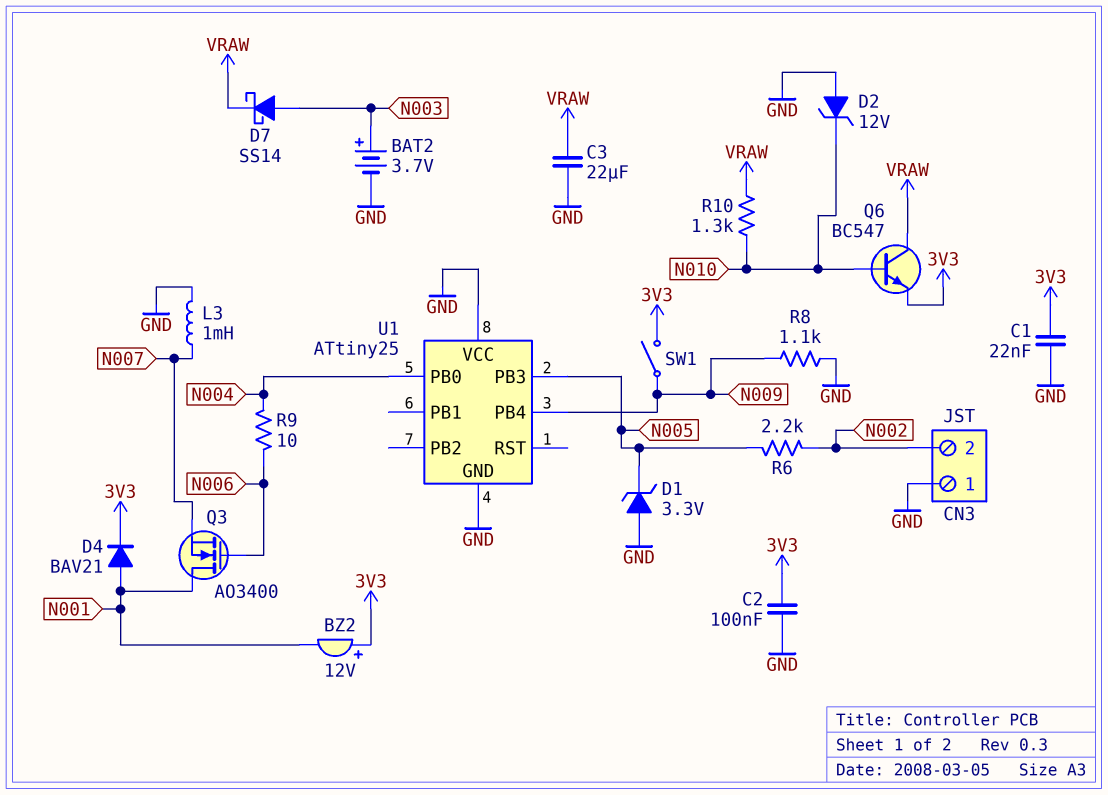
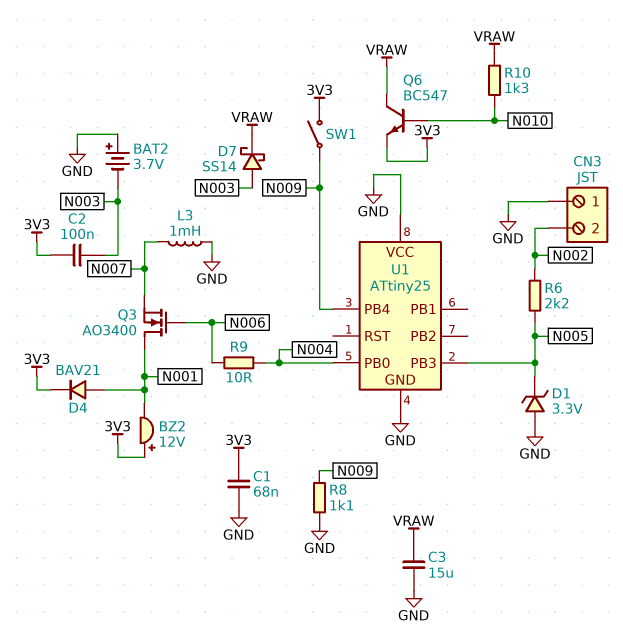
BAT2: 3.7V (plus N003, minus GND) -> 3.7V (plus GND, minus N003)
C1: 22nF (3V3, GND) -> 68nF (3V3, GND)
C2: 100nF (3V3, GND) -> 100nF (3V3, N003)
C3: 22uF (GND, VRAW) -> 15uF (GND, VRAW)
D2: zener 12V (A GND, K N010) -> none

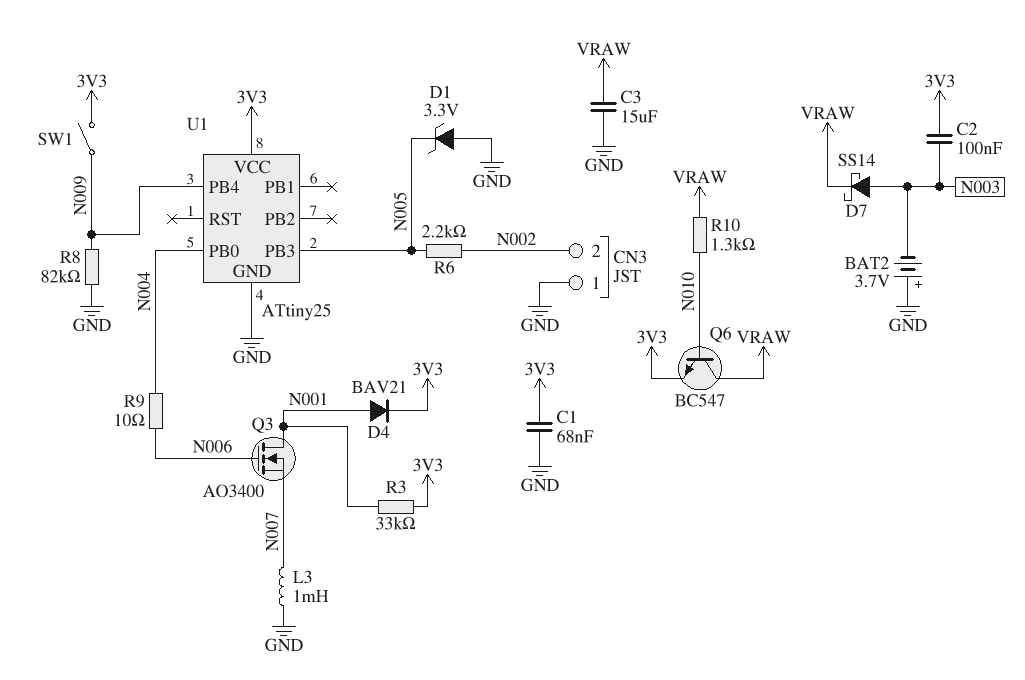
BZ2: buzzer 12V (plus 3V3, minus N001) -> none
R3: none -> 33k (3V3, N001)
R8: 1.1k (GND, N009) -> 82k (GND, N009)
U1 pin VCC: GND -> 3V3

